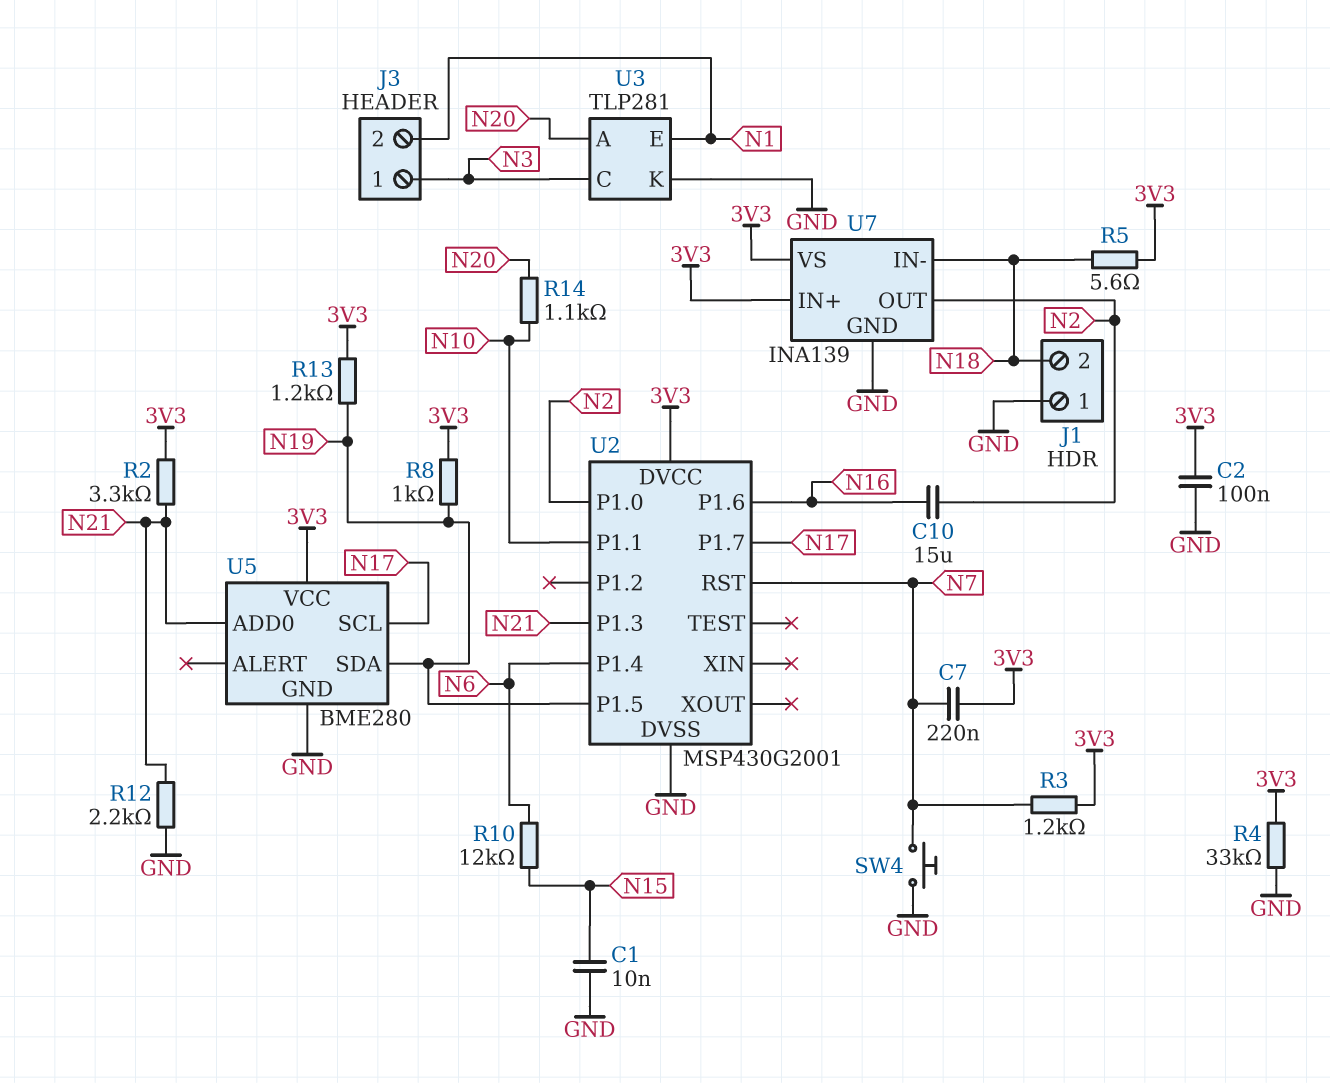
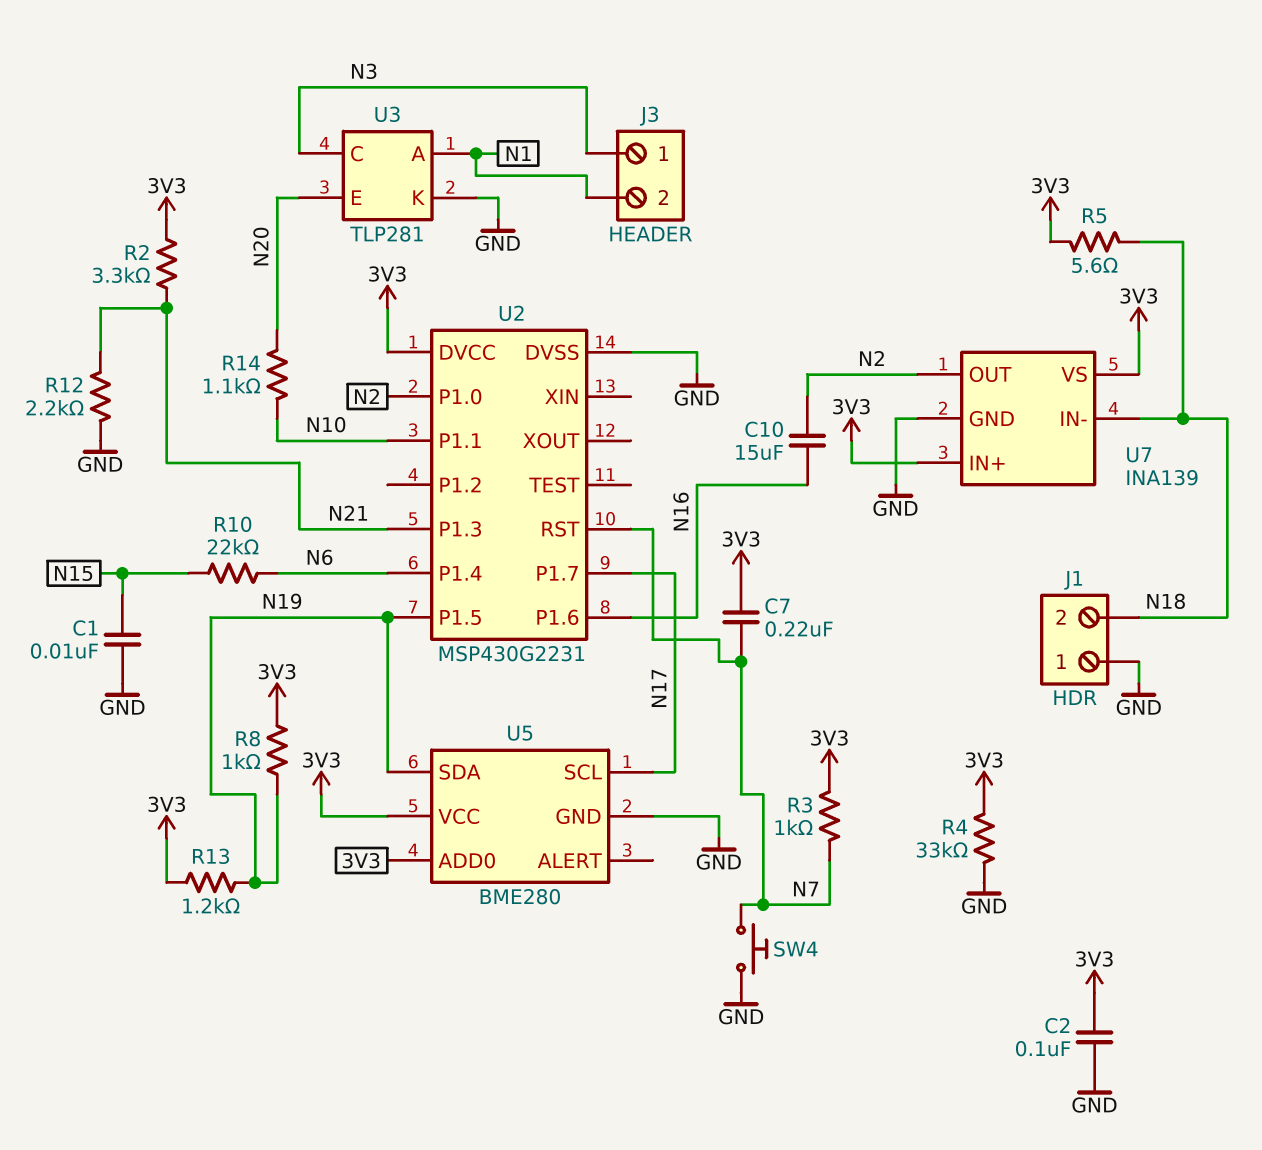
R3: 1.2k (3V3, N7) -> 1k (3V3, N7)
R10: 12k (N6, N15) -> 22k (N6, N15)
U2: MSP430G2001 -> MSP430G2231
U3 pin A: N20 -> N1
U3 pin E: N1 -> N20
U5 pin ADD0: N21 -> 3V3

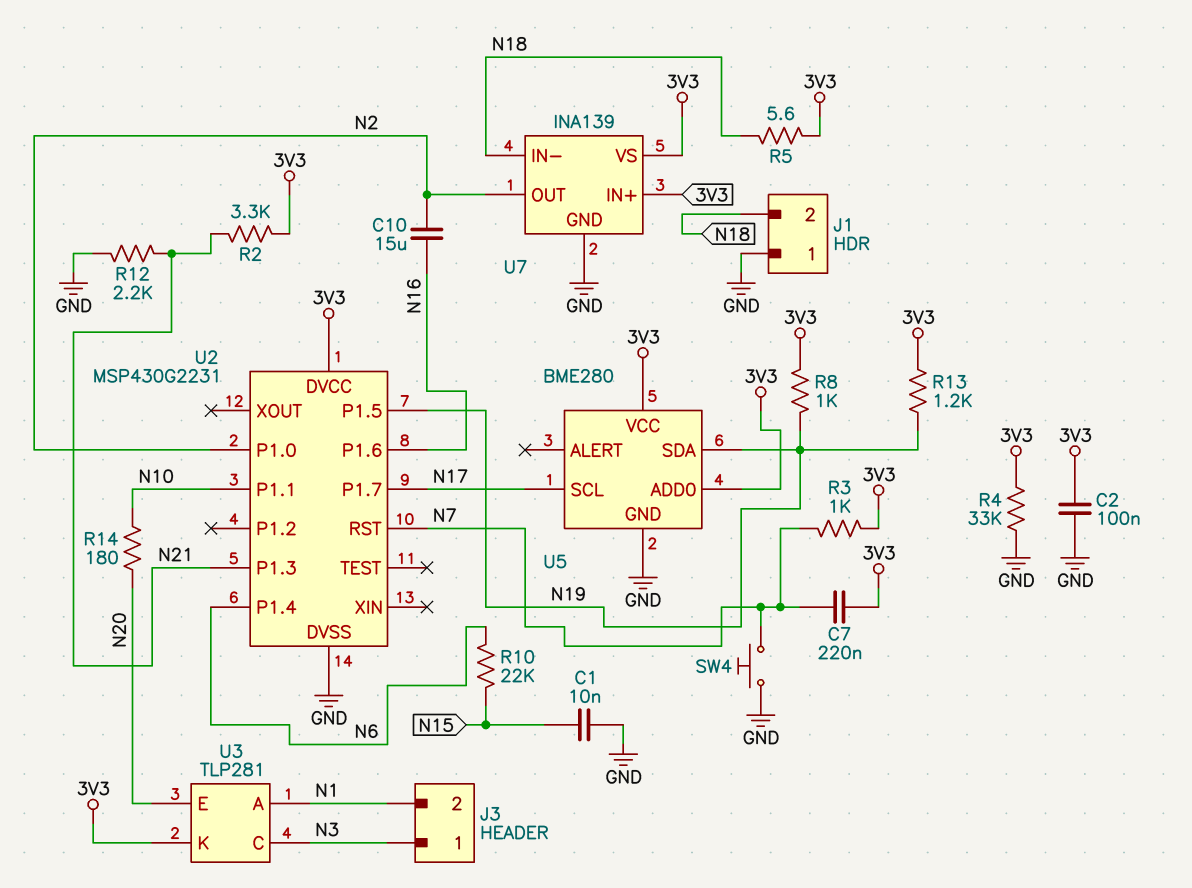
R14: 1.1k (N10, N20) -> 180 (N10, N20)
U3 pin K: GND -> 3V3

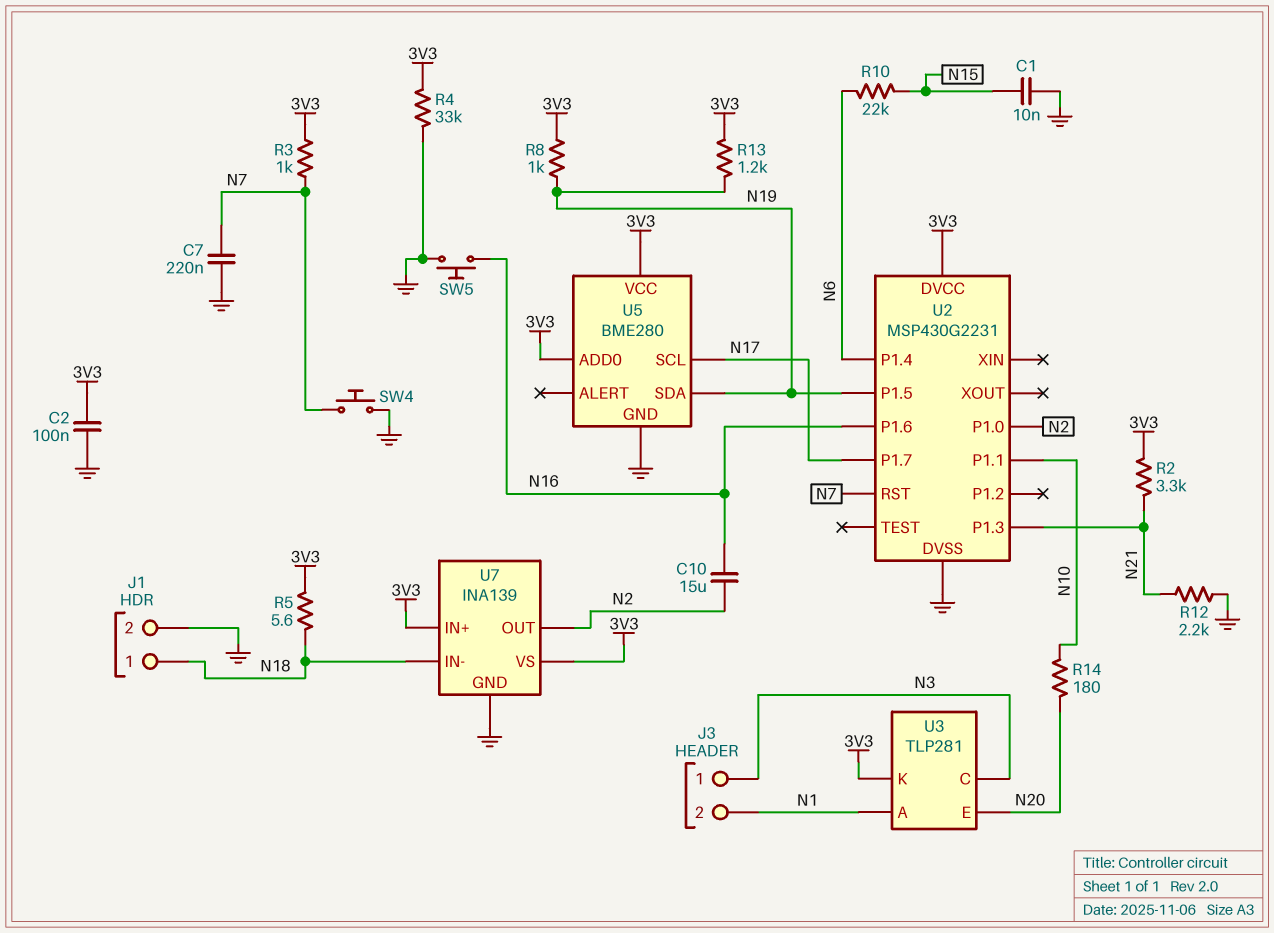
C7: 220nF (3V3, N7) -> 220nF (GND, N7)
J1 pin 1: GND -> N18
J1 pin 2: N18 -> GND
SW5: none -> button (GND, N16)

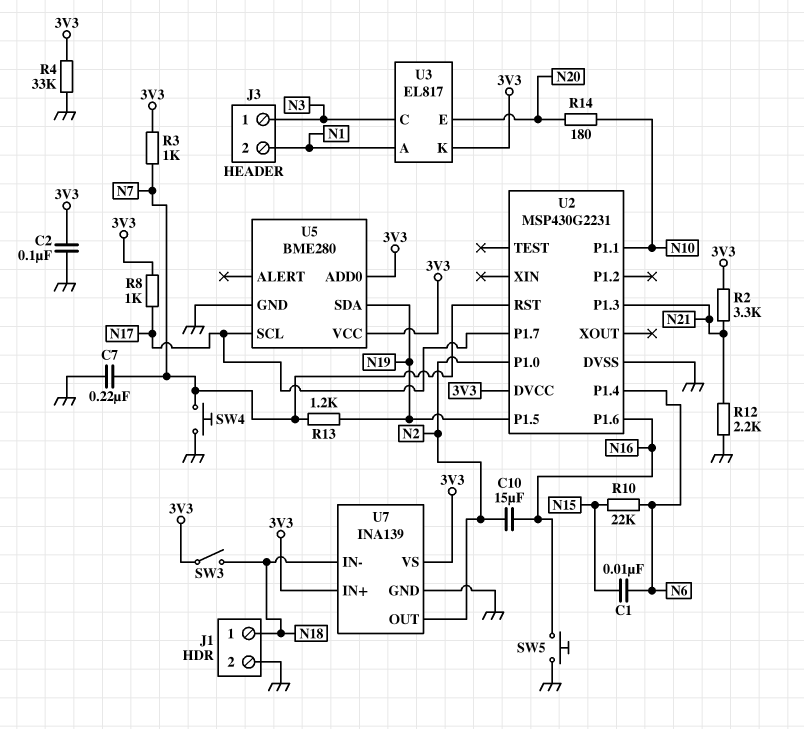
C1: 10nF (GND, N15) -> 10nF (N6, N15)
R5: 5.6 (3V3, N18) -> none
R8: 1k (3V3, N19) -> 1k (3V3, N17)
R13: 1.2k (3V3, N19) -> 1.2k (N7, N19)
SW3: none -> switch (3V3, N18)
U3: TLP281 -> EL817

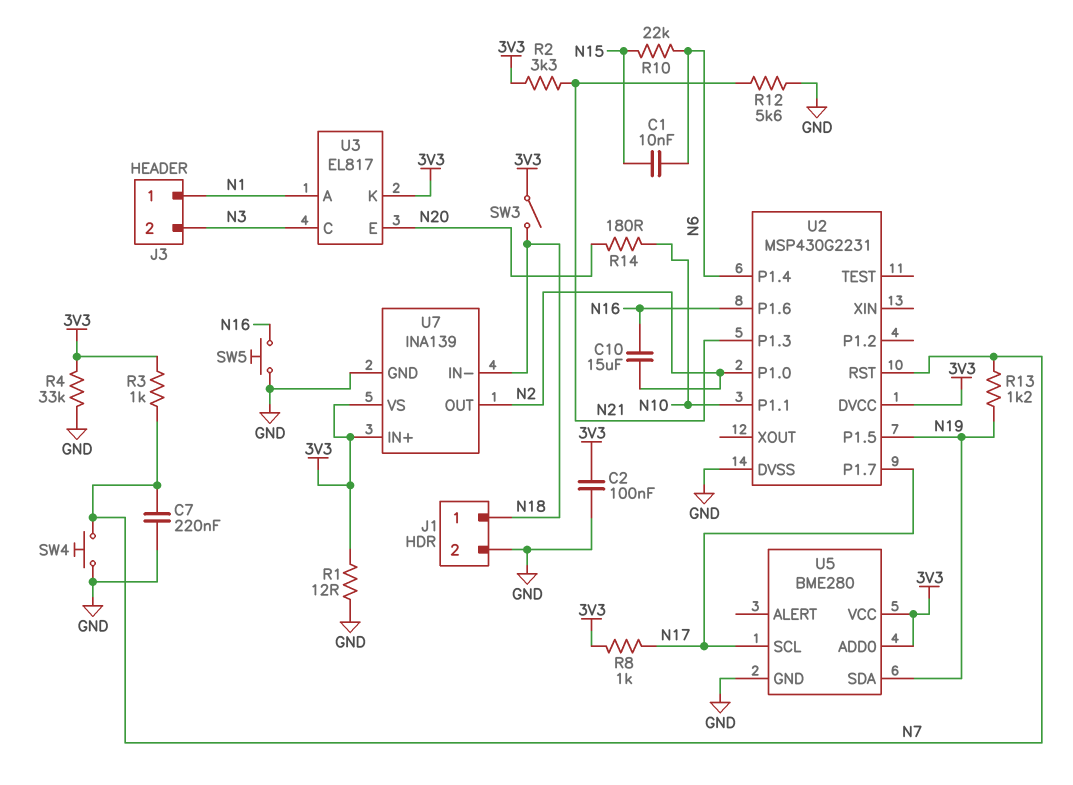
J3 pin 1: N3 -> N1
J3 pin 2: N1 -> N3
R1: none -> 12 (3V3, GND)
R12: 2.2k (GND, N21) -> 5.6k (GND, N21)

